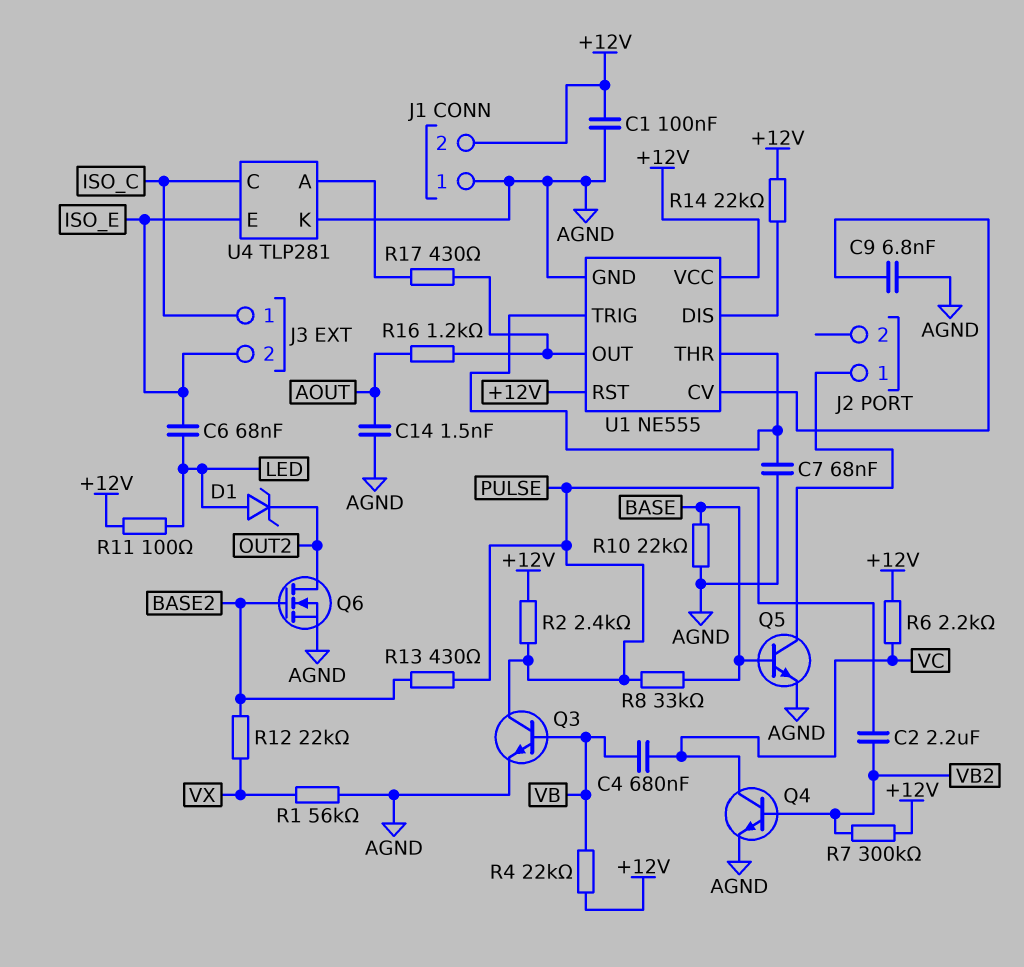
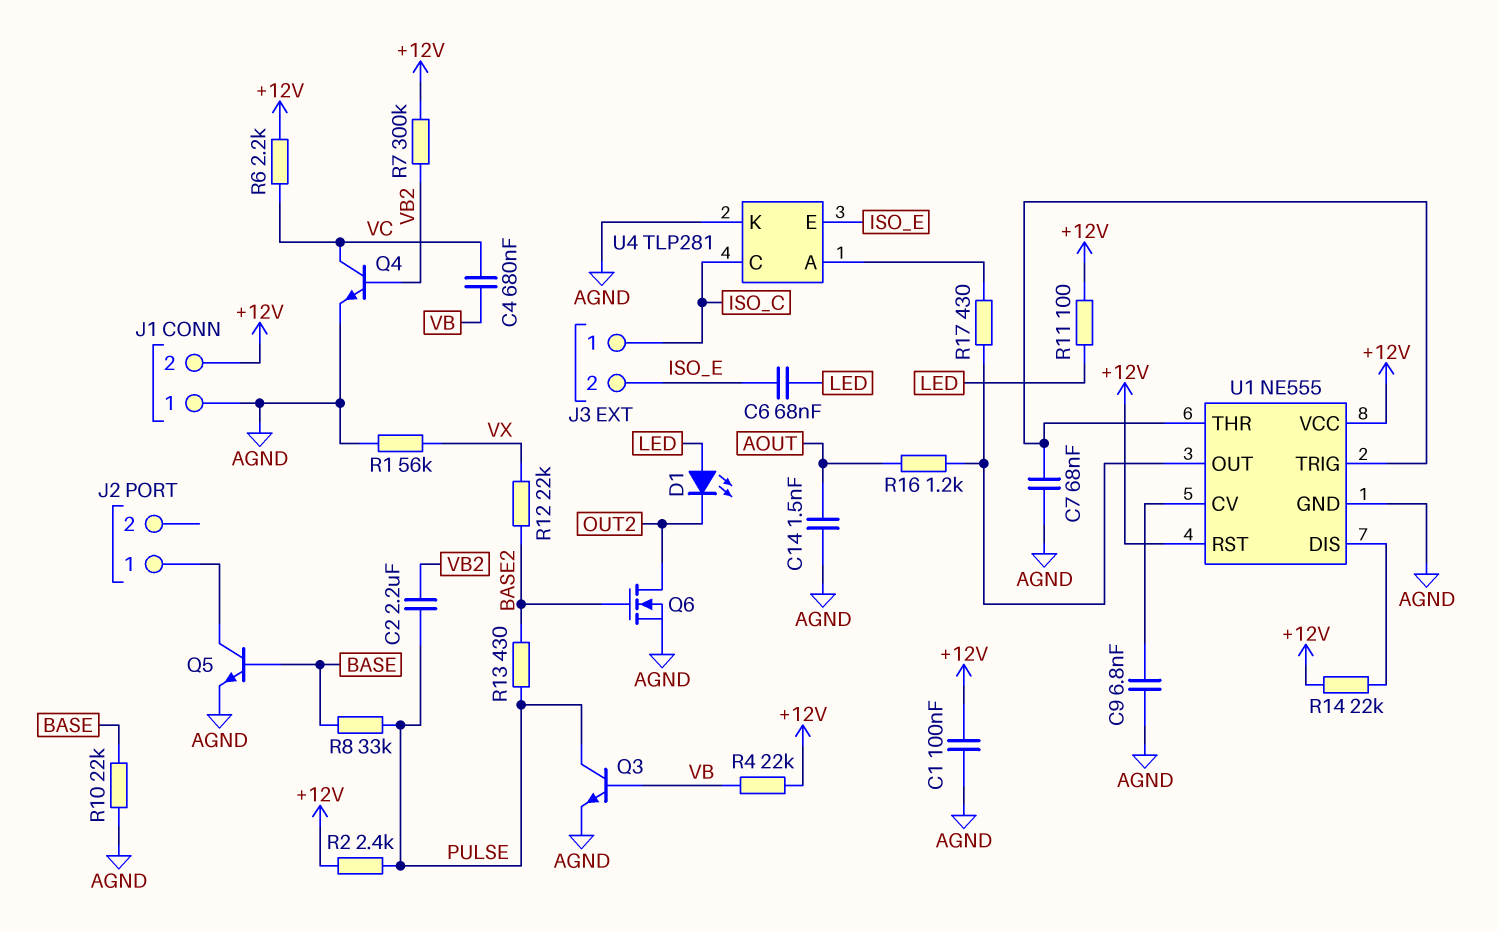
D1: zener (A LED, K OUT2) -> LED (A LED, K OUT2)

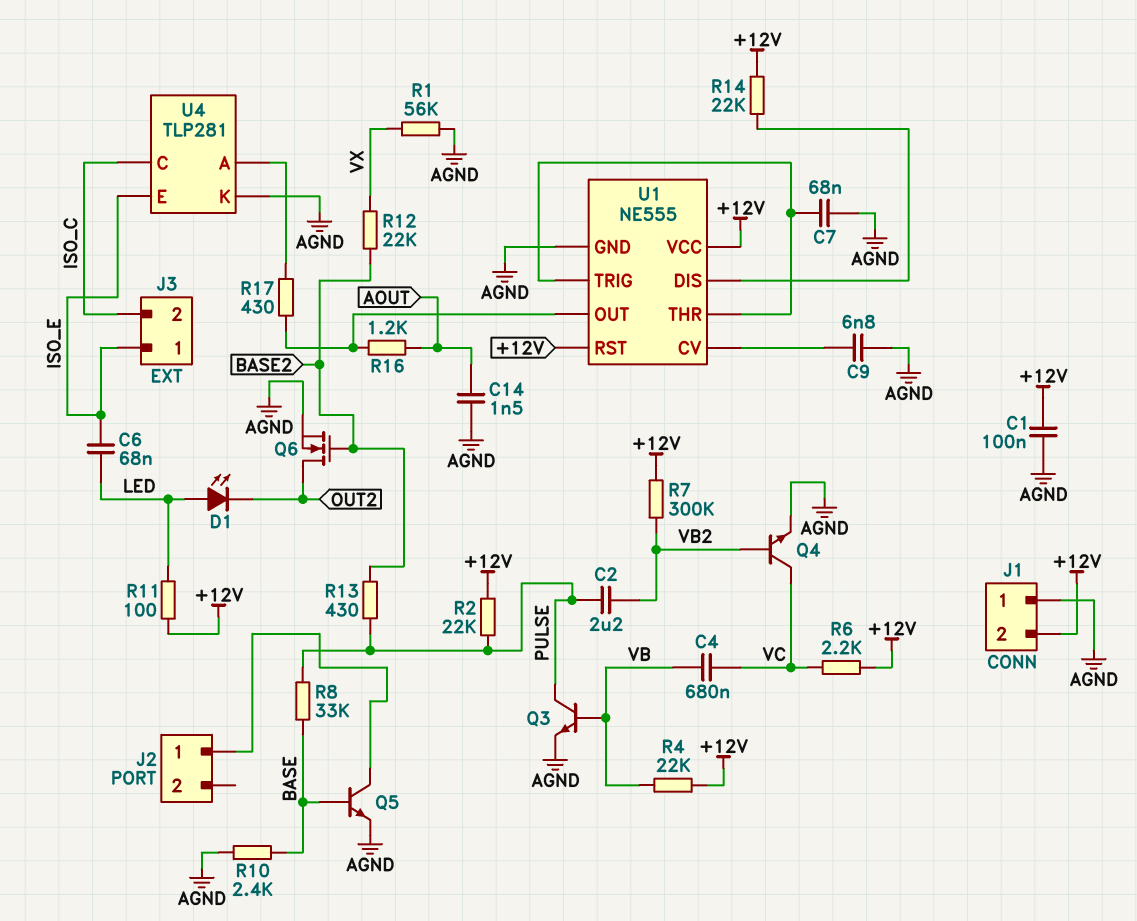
J3 pin 1: ISO_C -> ISO_E
J3 pin 2: ISO_E -> ISO_C
R2: 2.4k (+12V, PULSE) -> 22k (+12V, PULSE)
R10: 22k (AGND, BASE) -> 2.4k (AGND, BASE)

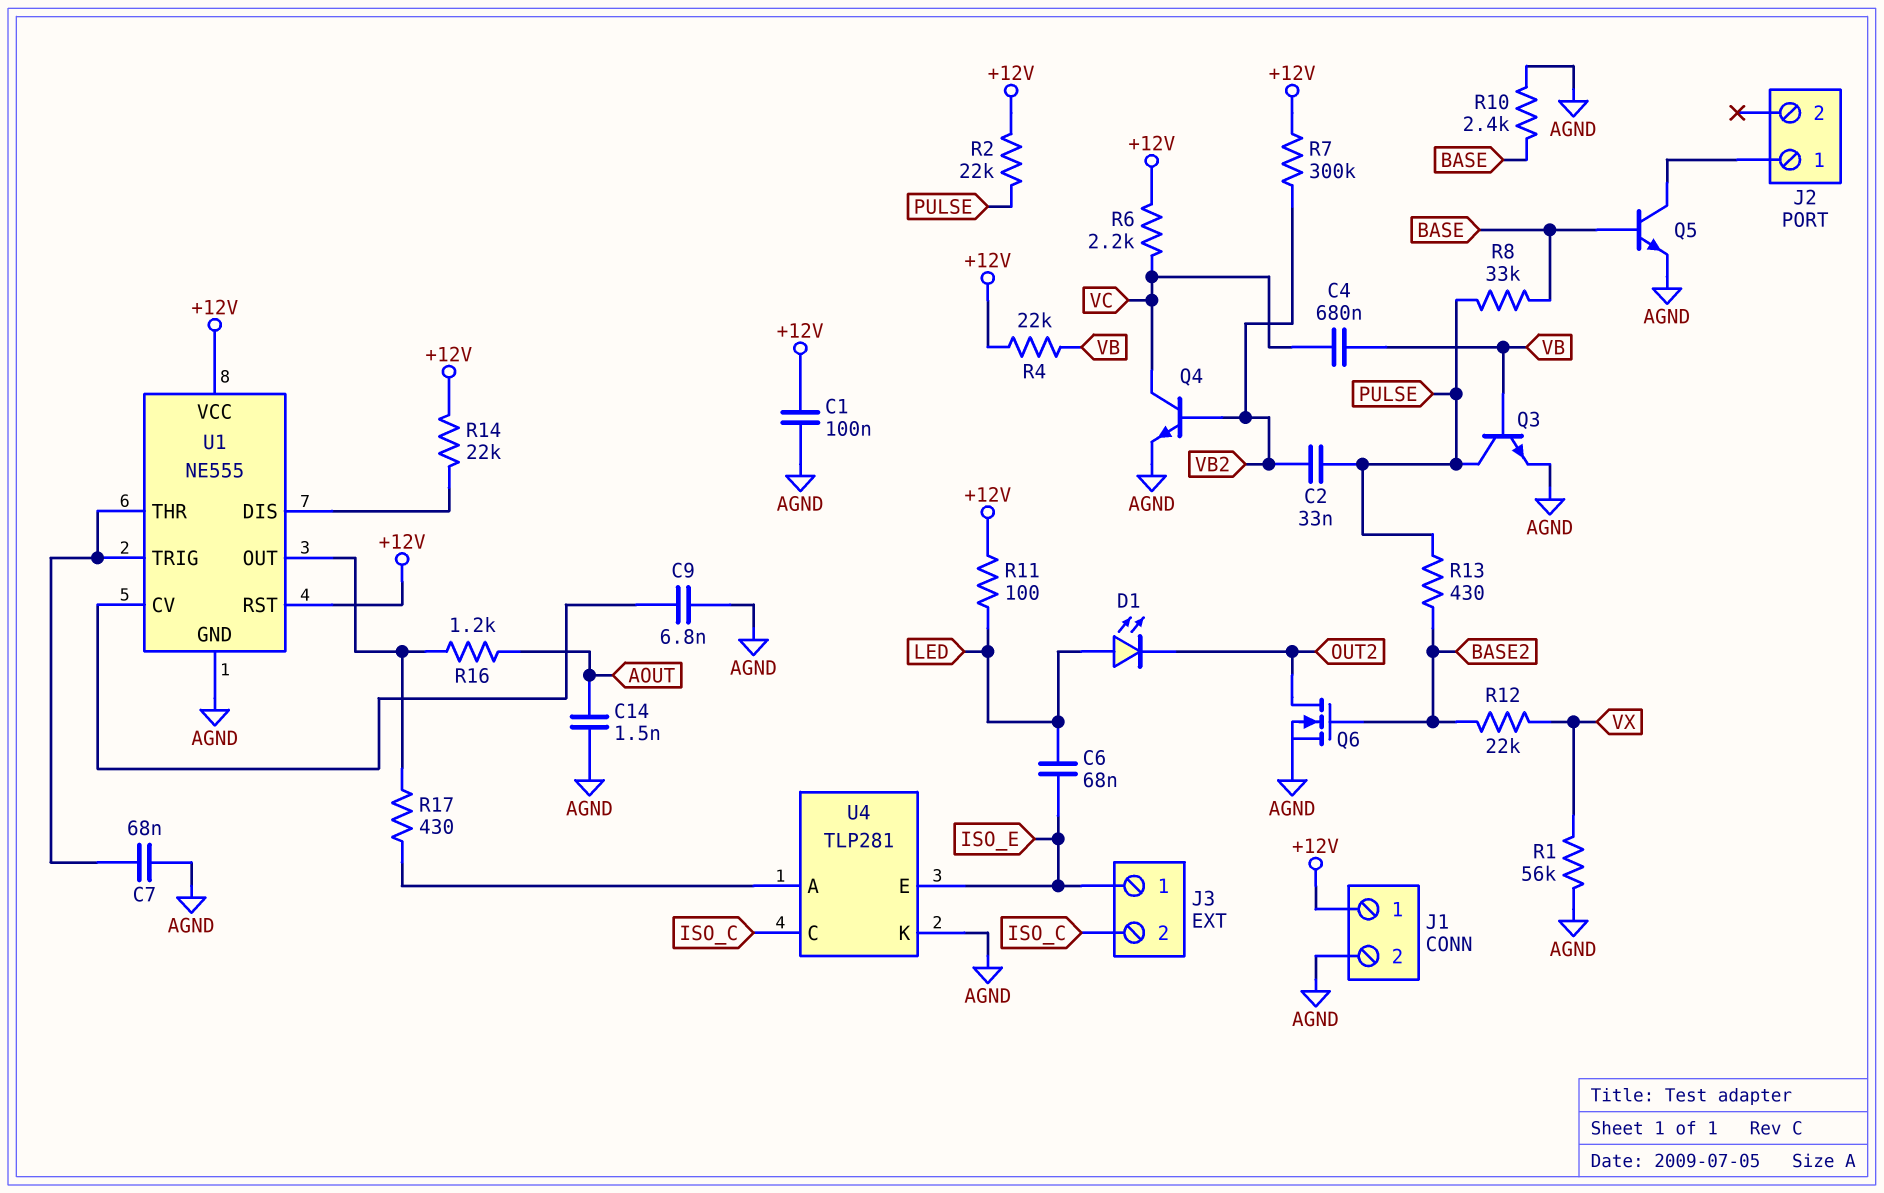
C2: 2.2uF (PULSE, VB2) -> 33nF (PULSE, VB2)
J1 pin 1: AGND -> +12V
J1 pin 2: +12V -> AGND

